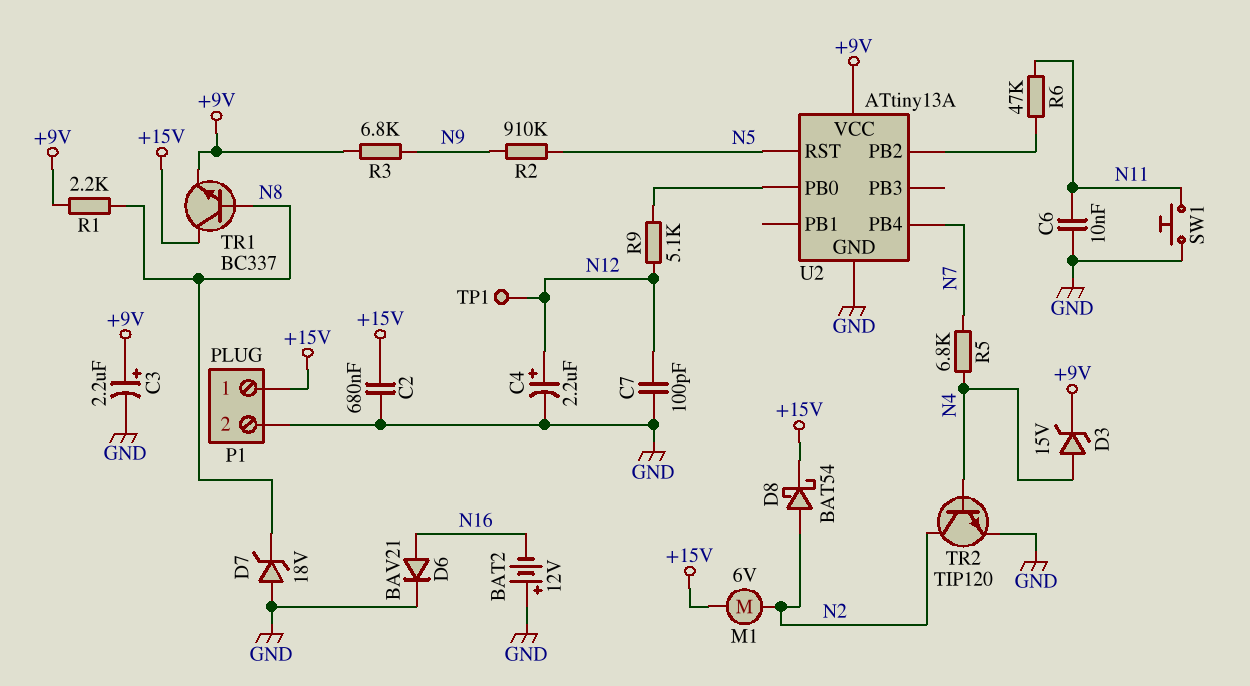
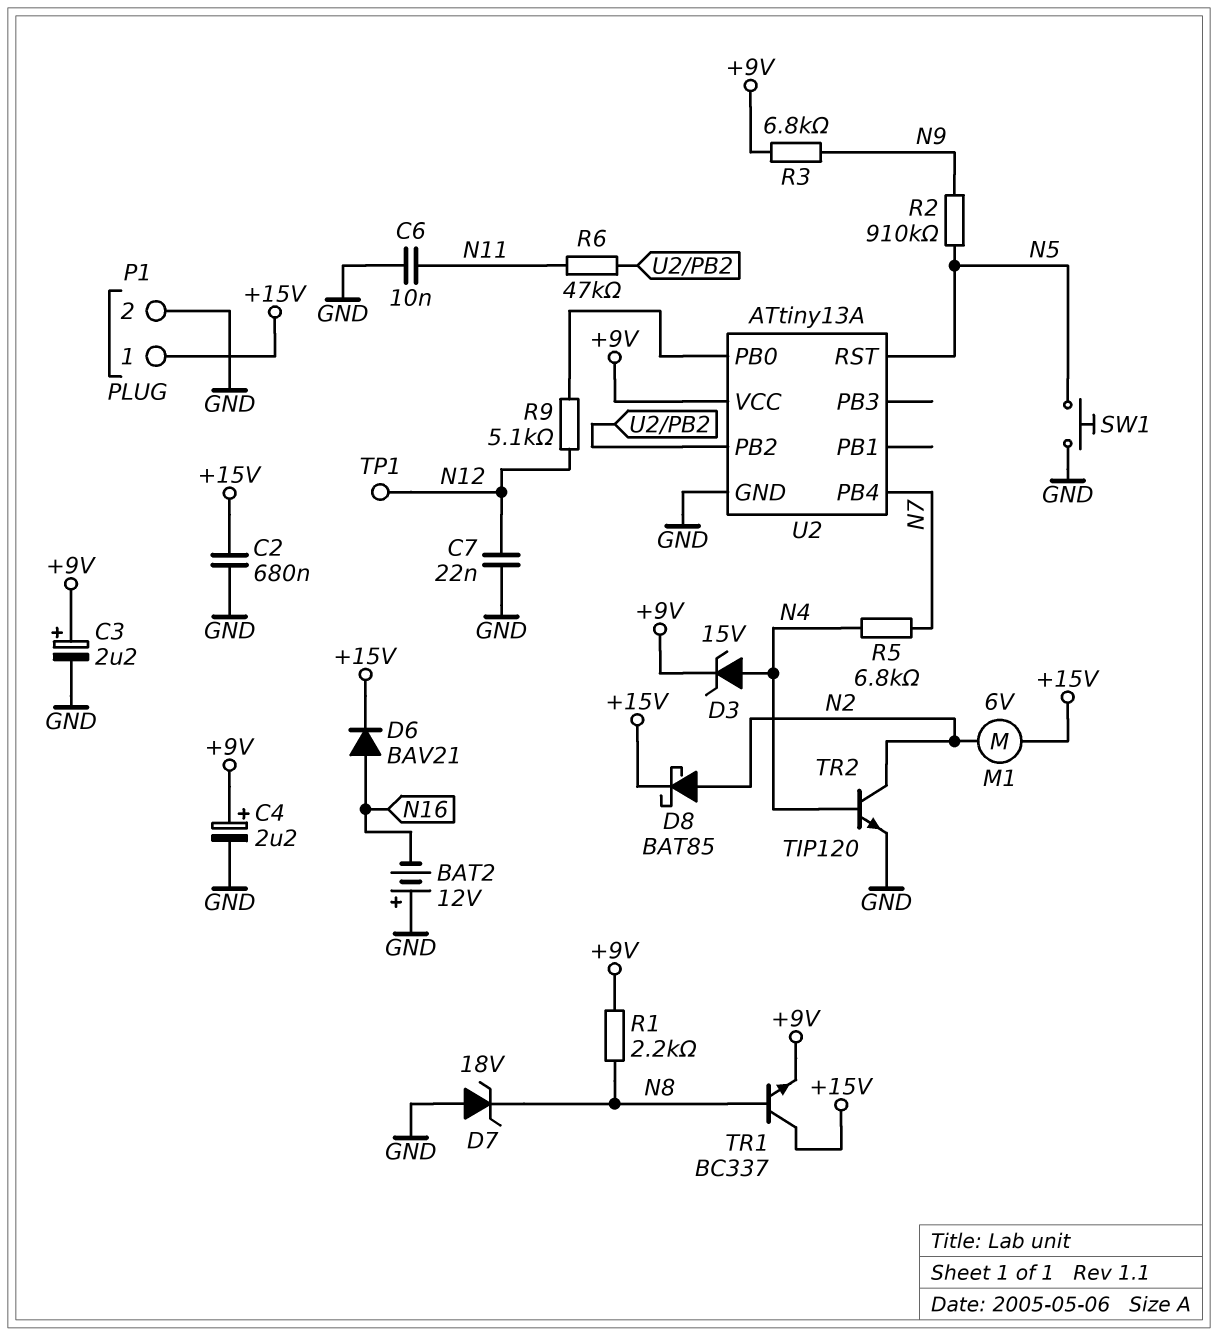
C4: 2.2uF (plus N12, minus GND) -> 2.2uF (plus +9V, minus GND)
C7: 100pF (GND, N12) -> 22nF (GND, N12)
D6: diode BAV21 (A N16, K GND) -> diode BAV21 (A N16, K +15V)
D8: schottky BAT54 (A N2, K +15V) -> schottky BAT85 (A N2, K +15V)
SW1: button (GND, N11) -> button (GND, N5)

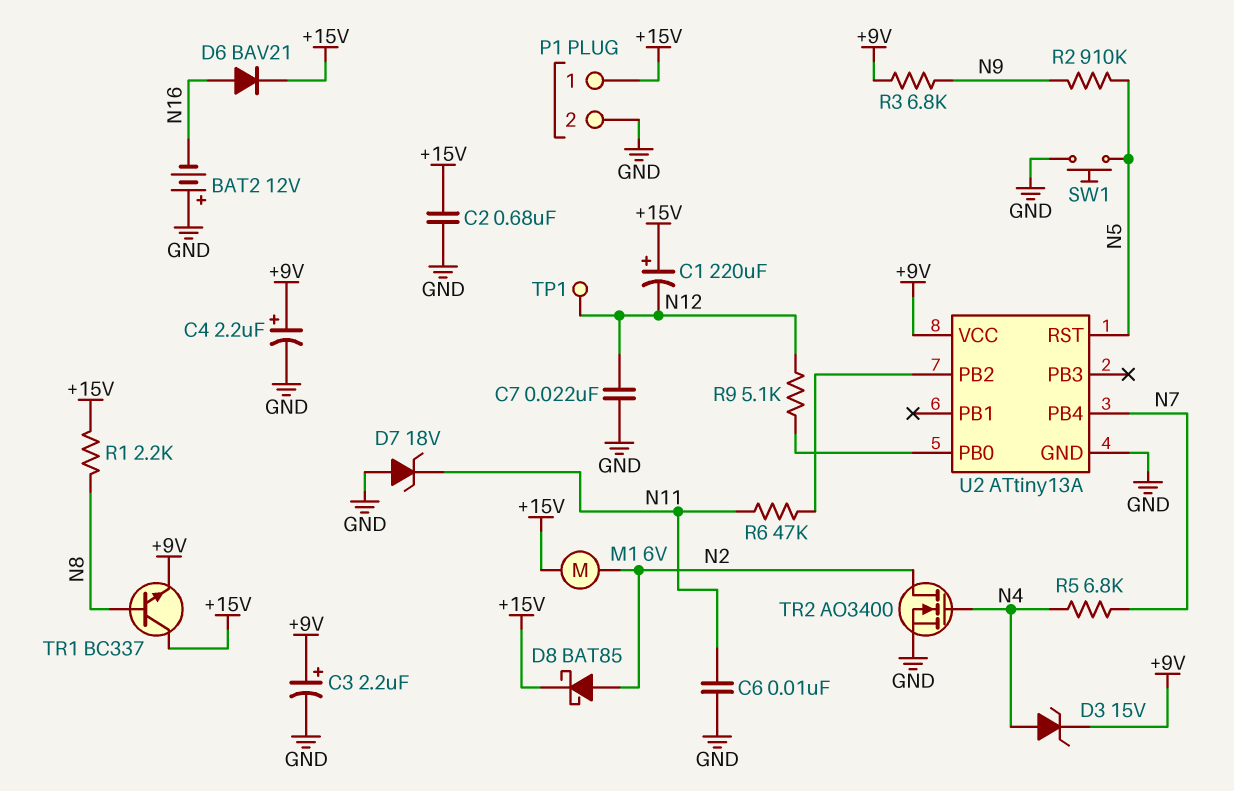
C1: none -> 220uF (plus +15V, minus N12)
D7: zener 18V (A GND, K N8) -> zener 18V (A GND, K N11)
R1: 2.2k (+9V, N8) -> 2.2k (+15V, N8)
TR2: NPN TIP120 (B N4, C N2, E GND) -> NMOS AO3400 (G N4, D N2, S GND)

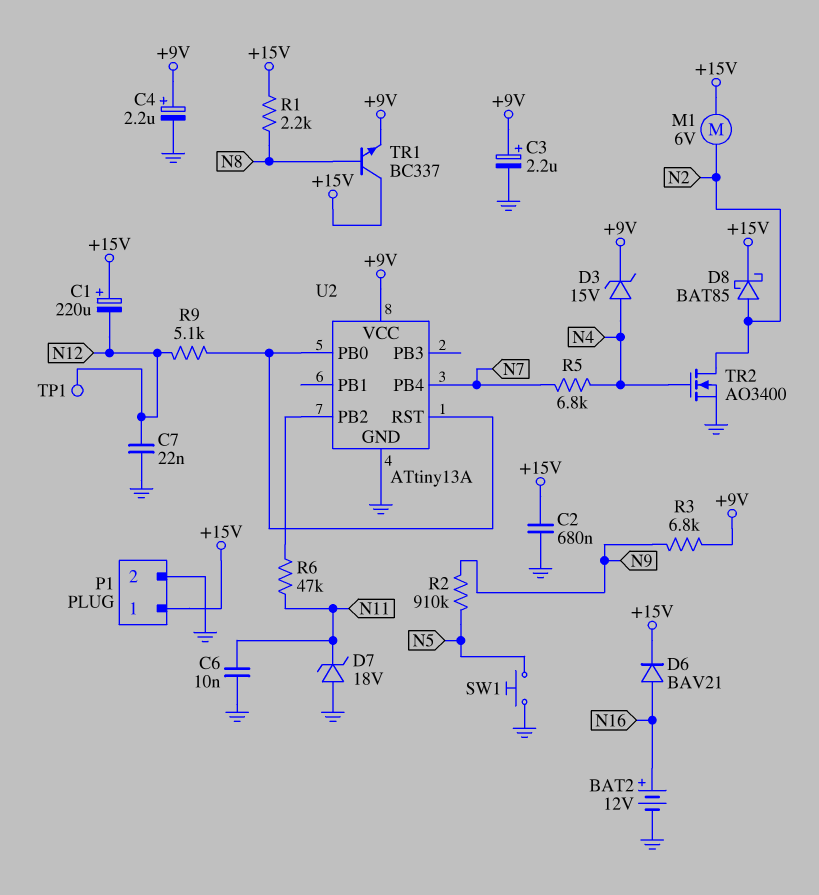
BAT2: 12V (plus GND, minus N16) -> 12V (plus N16, minus GND)
U2 pin RST: N5 -> U2/PB0

